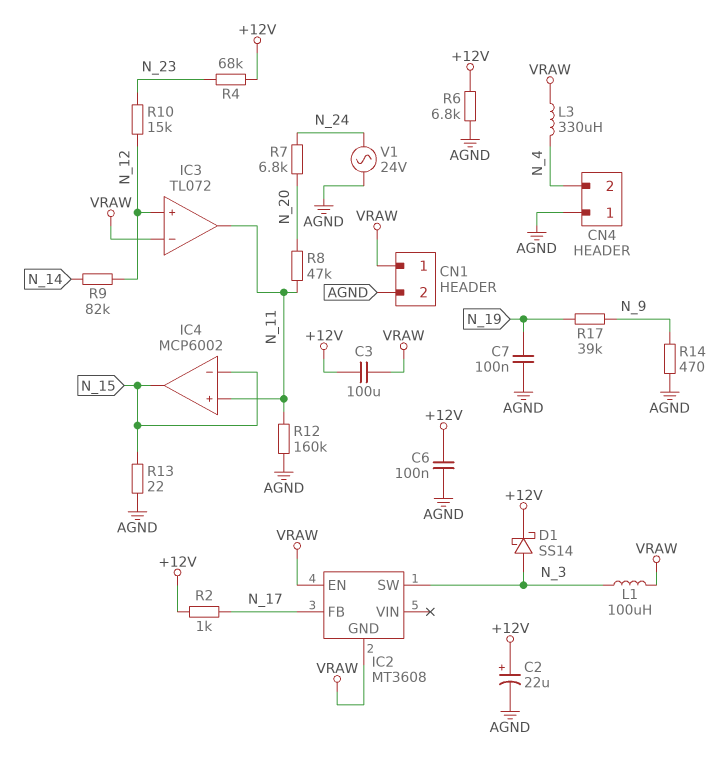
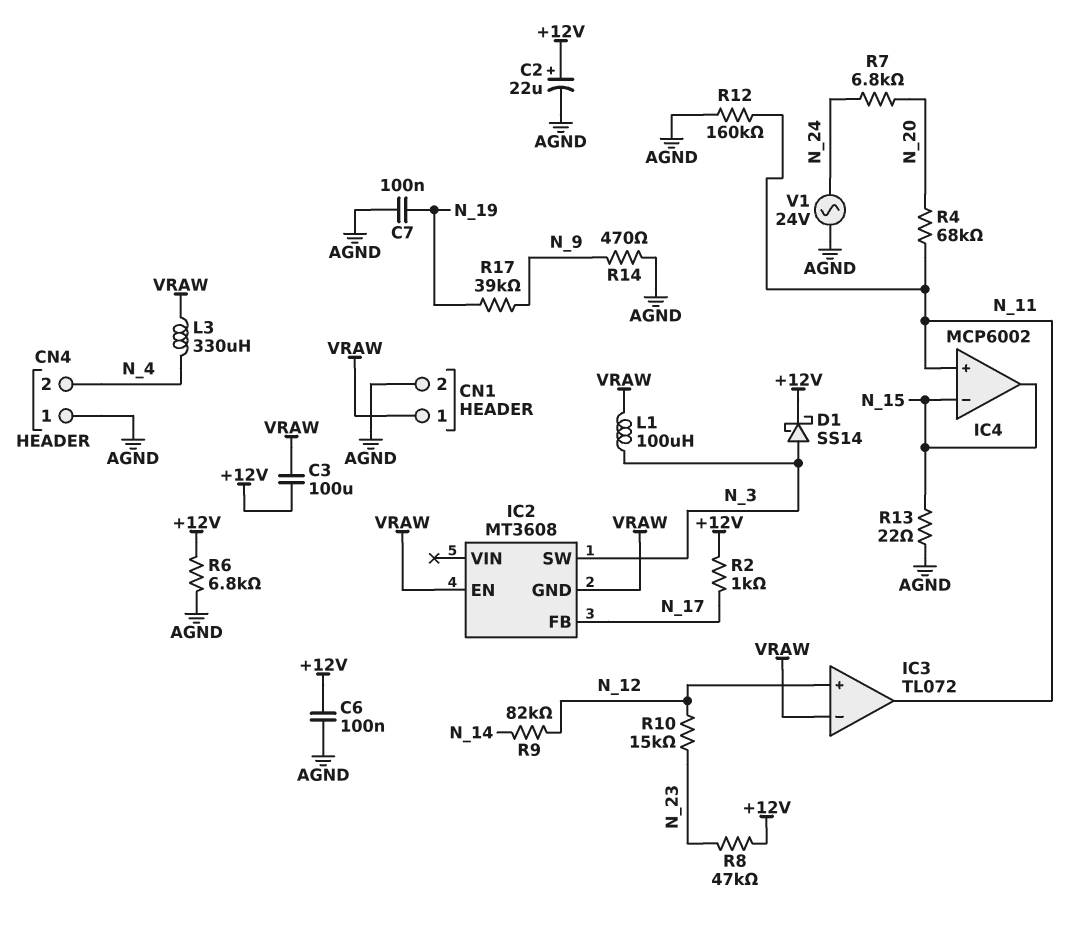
R4: 68k (+12V, N_23) -> 68k (N_11, N_20)
R8: 47k (N_11, N_20) -> 47k (+12V, N_23)

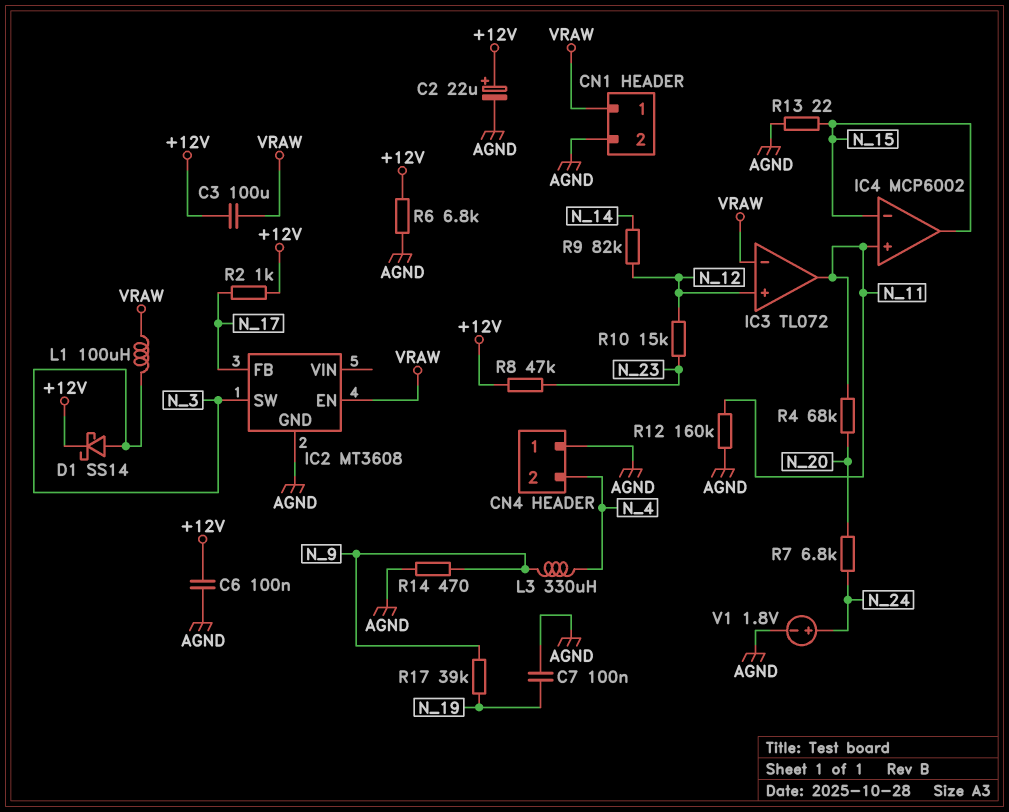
IC2 pin GND: VRAW -> AGND
L3: 330uH (N_4, VRAW) -> 330uH (N_4, N_9)
V1: AC 24V (AGND, N_24) -> 1.8V (plus N_24, minus AGND)

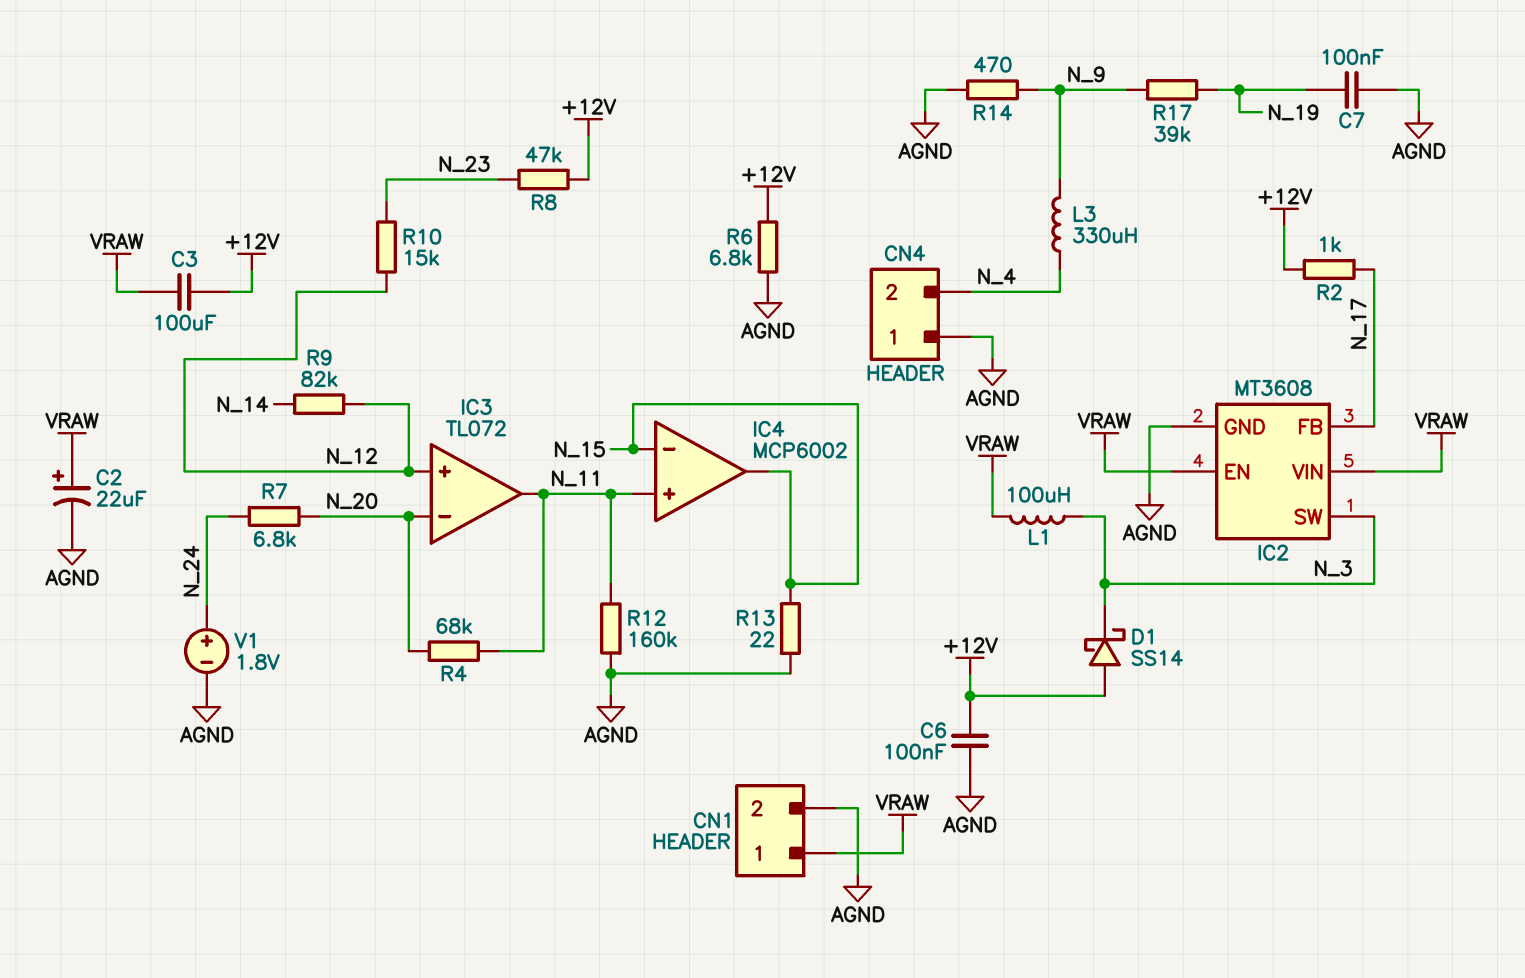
C2: 22uF (plus +12V, minus AGND) -> 22uF (plus VRAW, minus AGND)
D1: schottky SS14 (A N_3, K +12V) -> schottky SS14 (A +12V, K N_3)
IC2 pin VIN: none -> VRAW
IC3 pin in-: VRAW -> N_20

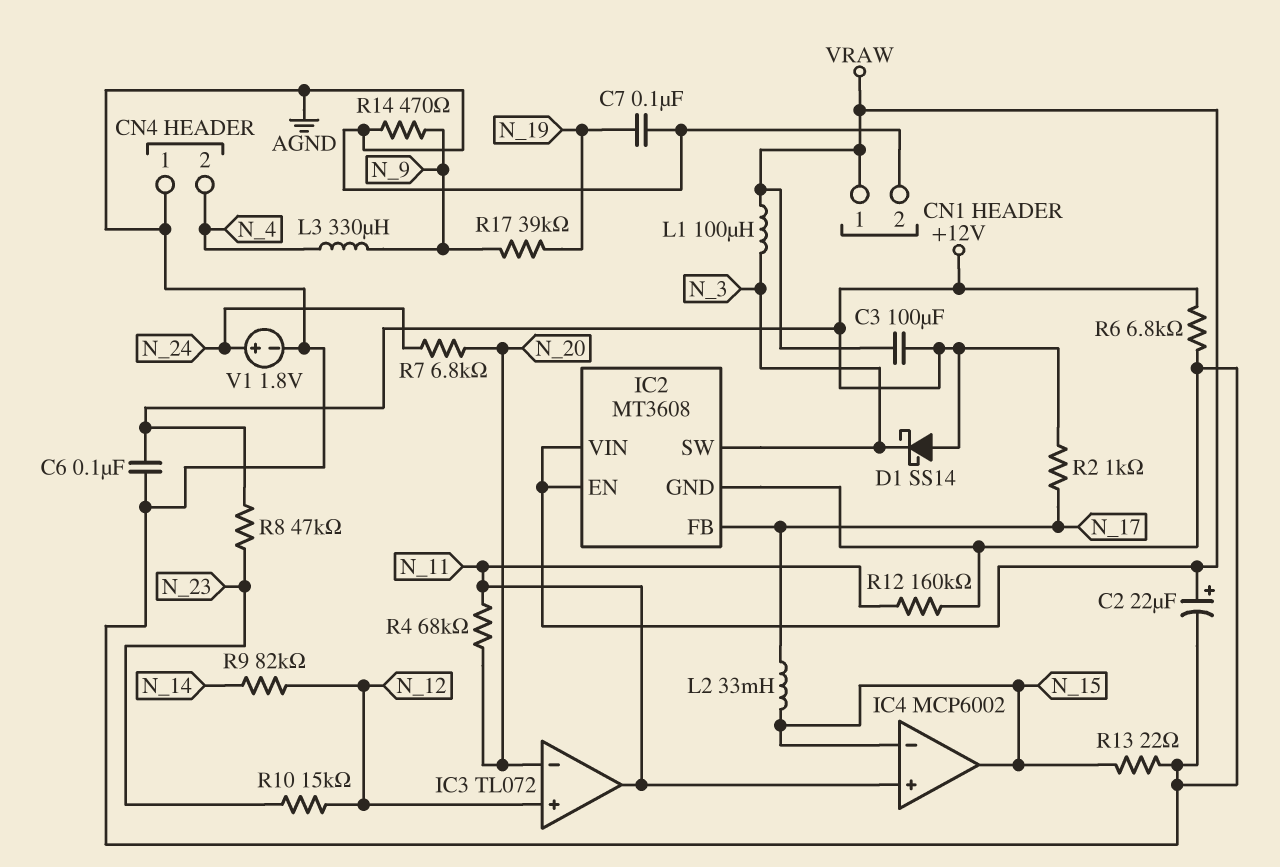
L2: none -> 33mH (N_15, N_17)

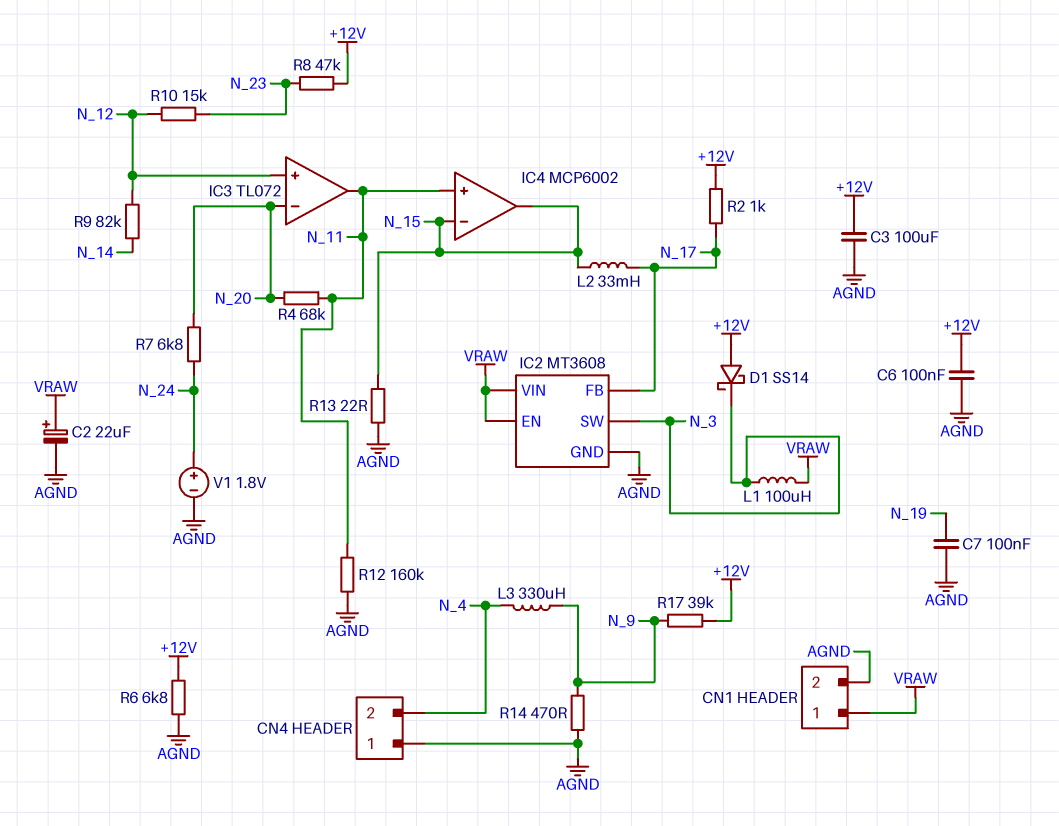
C3: 100uF (+12V, VRAW) -> 100uF (+12V, AGND)
R17: 39k (N_9, N_19) -> 39k (+12V, N_9)

